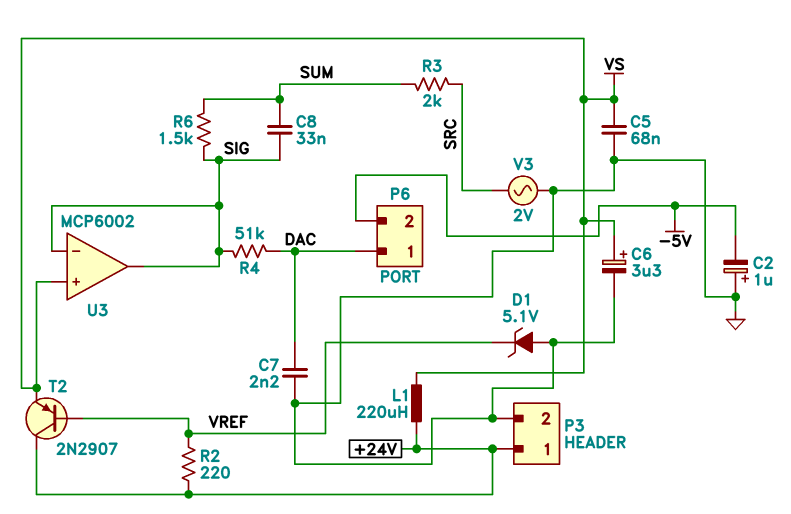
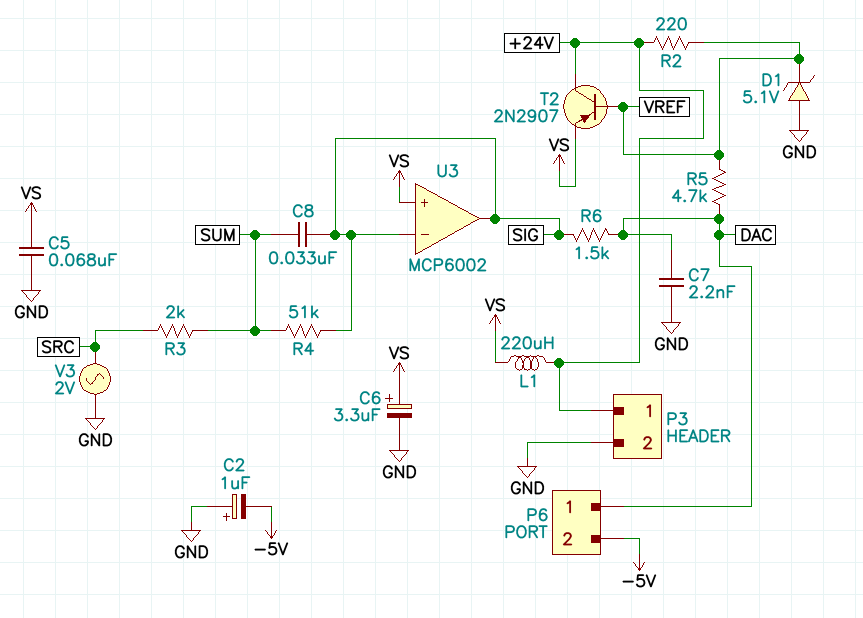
R4: 51k (DAC, SIG) -> 51k (SIG, SUM)
R5: none -> 4.7k (DAC, VREF)
R6: 1.5k (SIG, SUM) -> 1.5k (DAC, SIG)

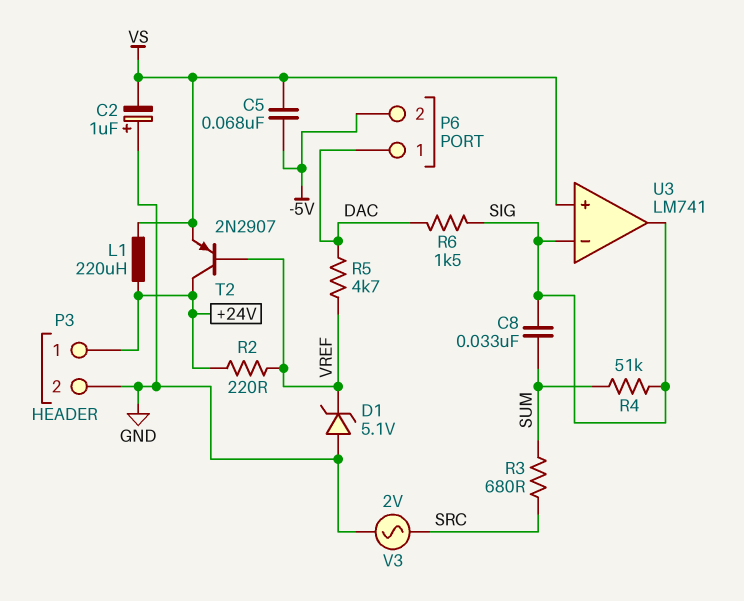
C2: 1uF (plus GND, minus -5V) -> 1uF (plus GND, minus VS)
C5: 68nF (GND, VS) -> 68nF (-5V, VS)
C6: 3.3uF (plus VS, minus GND) -> none
C7: 2.2nF (DAC, GND) -> none
R3: 2k (SRC, SUM) -> 680 (SRC, SUM)
U3: MCP6002 -> LM741

